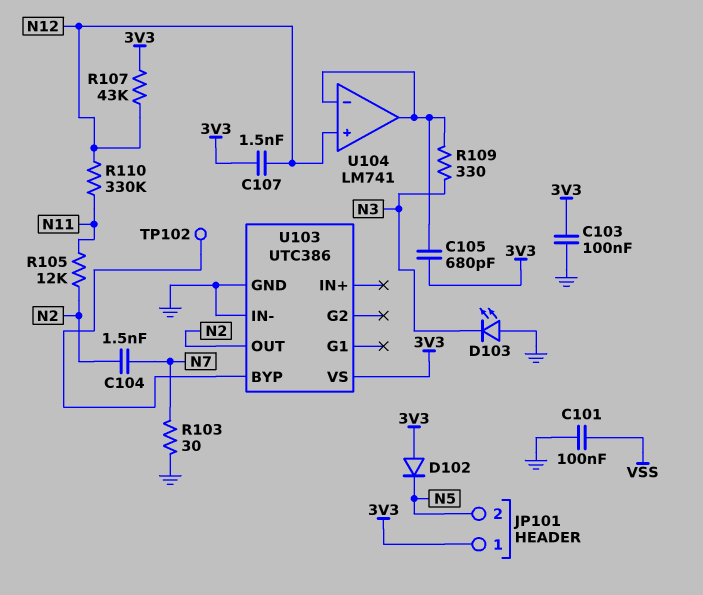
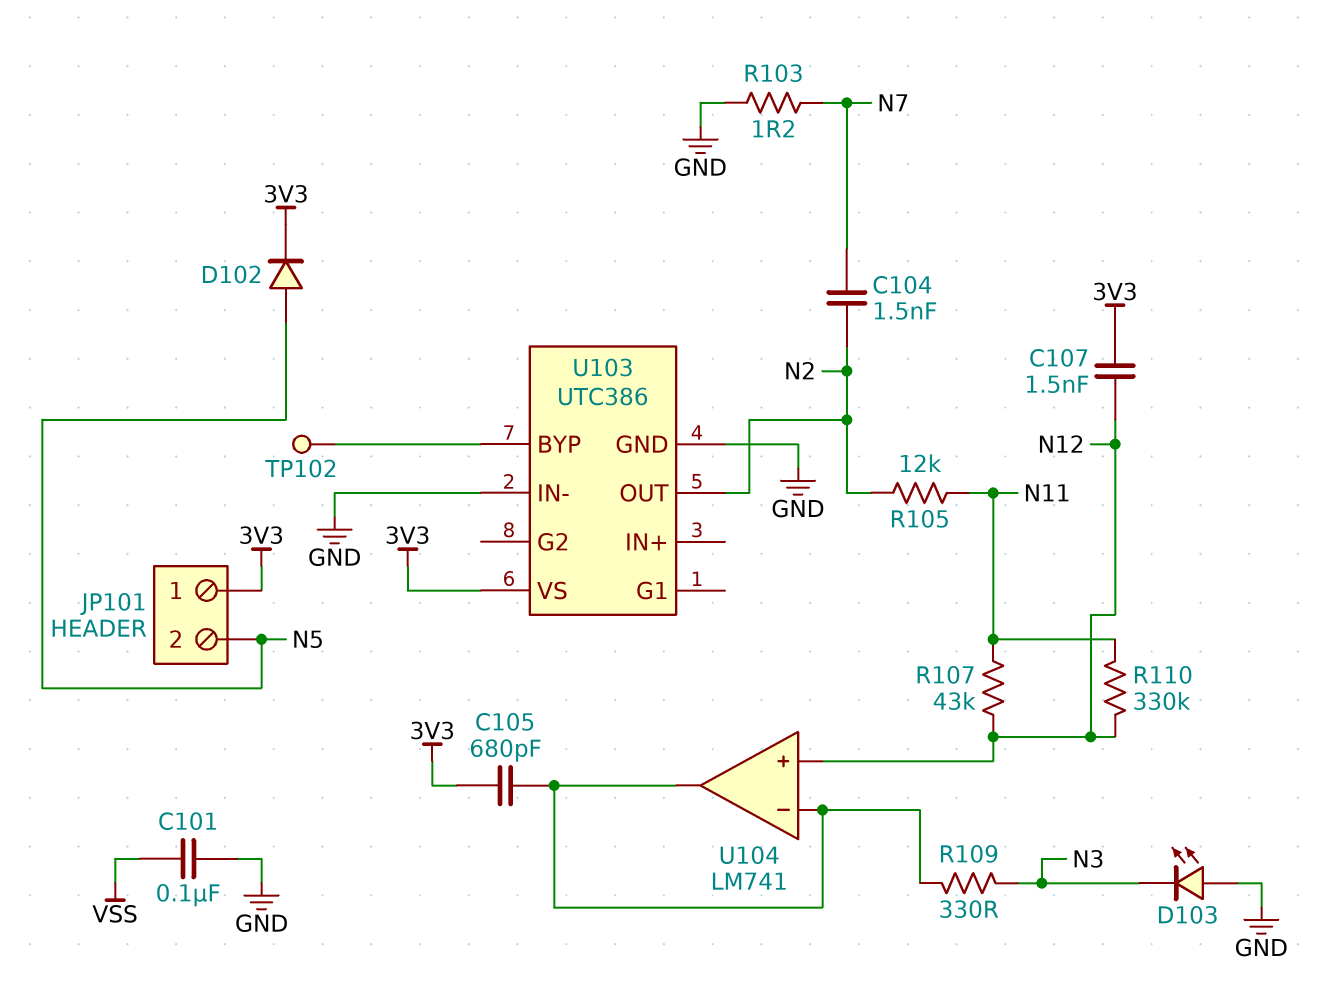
C103: 100nF (3V3, GND) -> none
D102: diode (A 3V3, K N5) -> diode (A N5, K 3V3)
R103: 30 (GND, N7) -> 1.2 (GND, N7)
R107: 43k (3V3, N12) -> 43k (N11, N12)

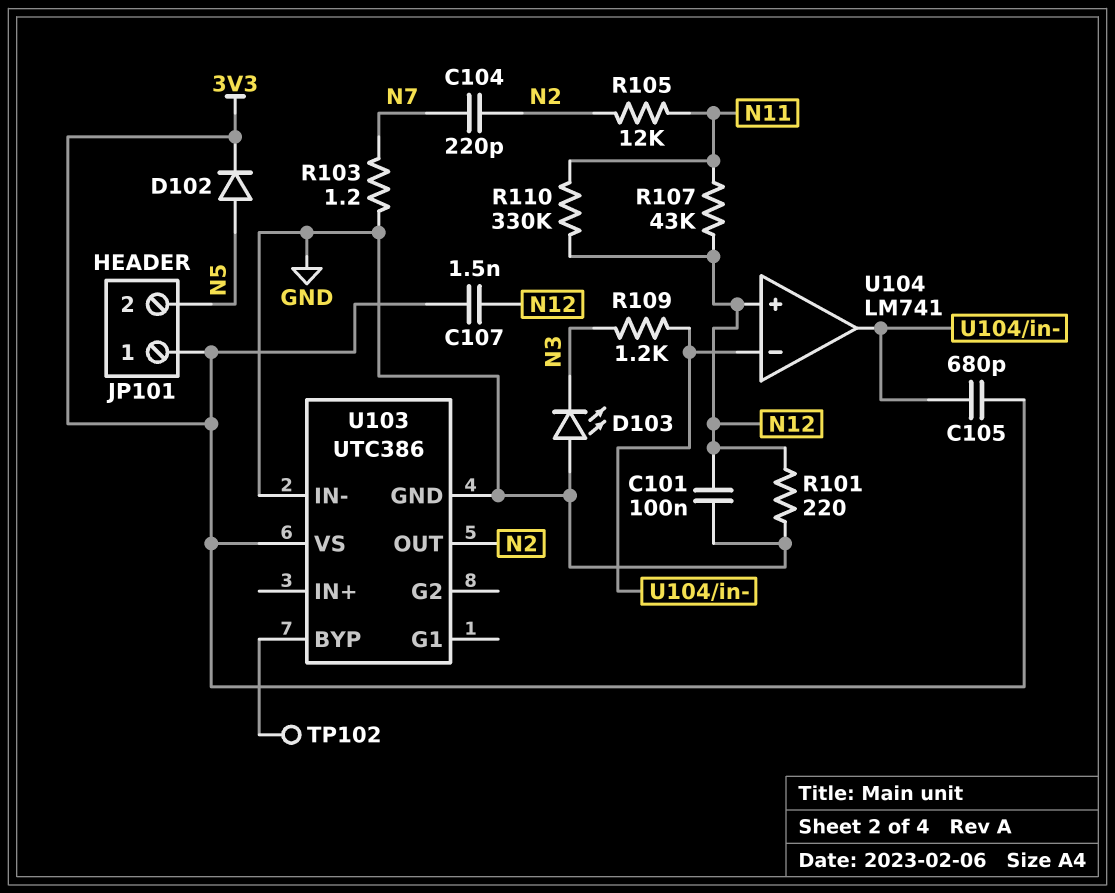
C101: 100nF (GND, VSS) -> 100nF (GND, N12)
C104: 1.5nF (N2, N7) -> 220pF (N2, N7)
R101: none -> 220 (GND, N12)
R109: 330 (N3, U104/in-) -> 1.2k (N3, U104/in-)

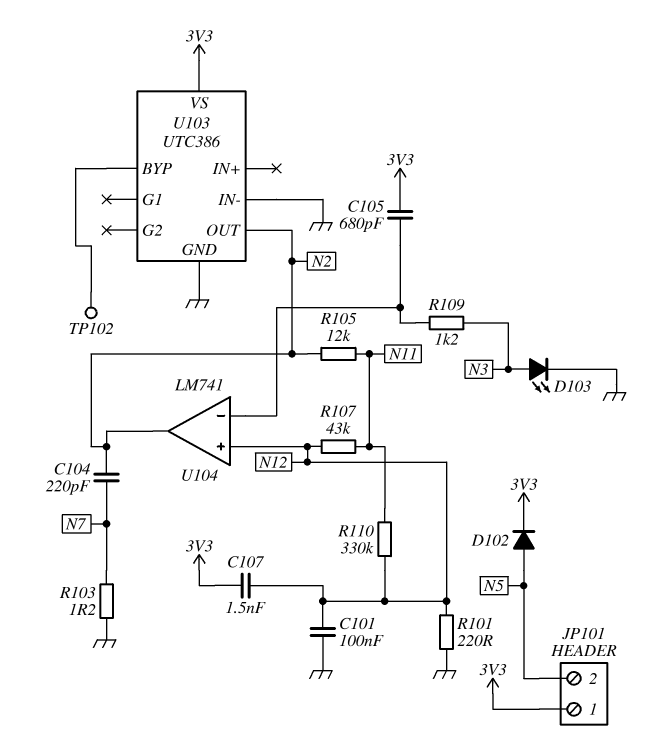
D103: LED (A GND, K N3) -> LED (A N3, K GND)
U104 pin out: U104/in- -> N2

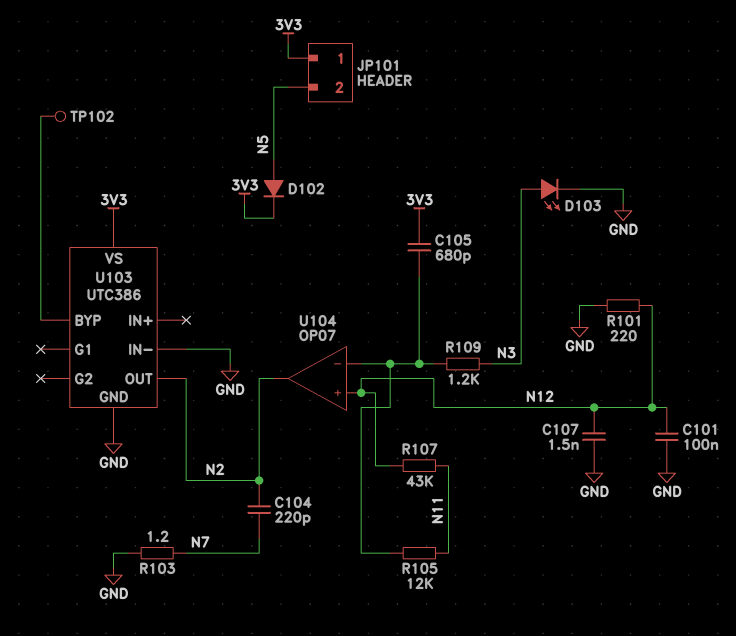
C107: 1.5nF (3V3, N12) -> 1.5nF (GND, N12)
R105: 12k (N2, N11) -> 12k (N11, U104/in-)
R110: 330k (N11, N12) -> none
U104: LM741 -> OP07

